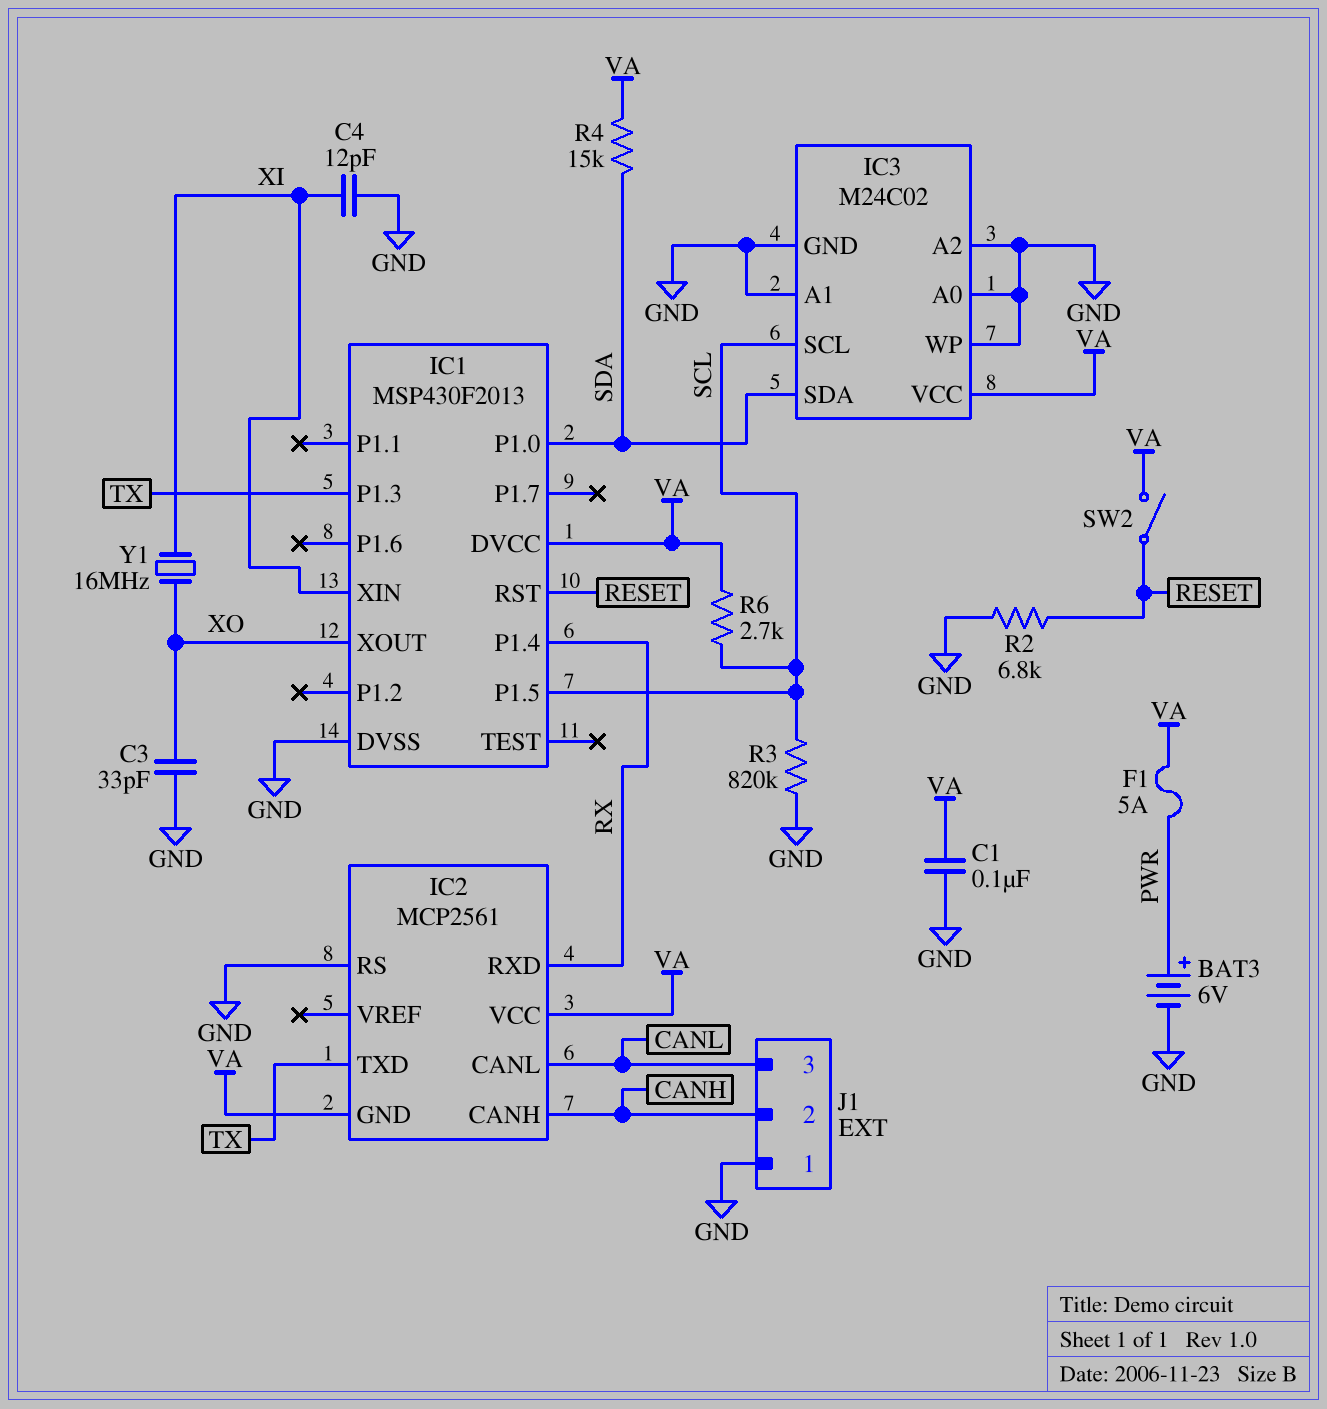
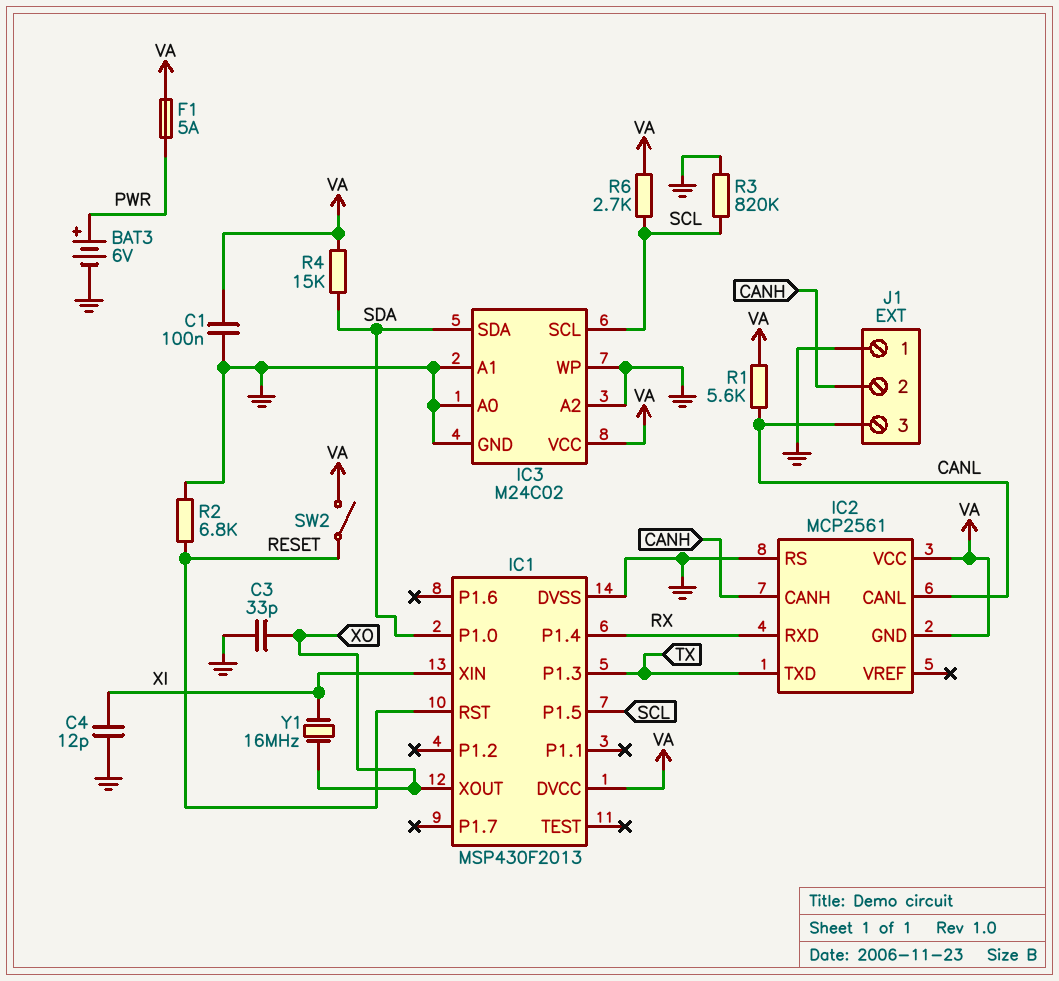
R1: none -> 5.6k (CANL, VA)

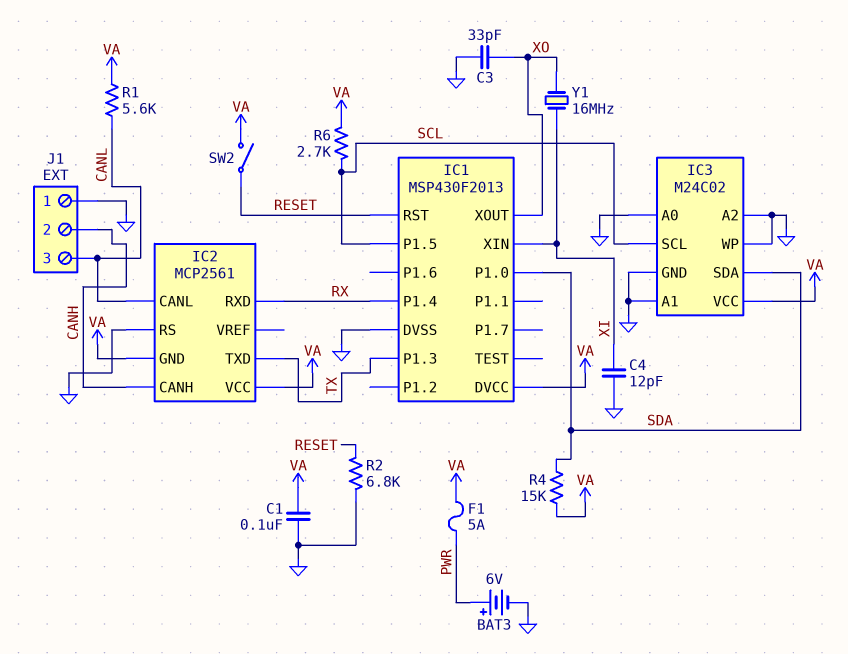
R3: 820k (GND, SCL) -> none

